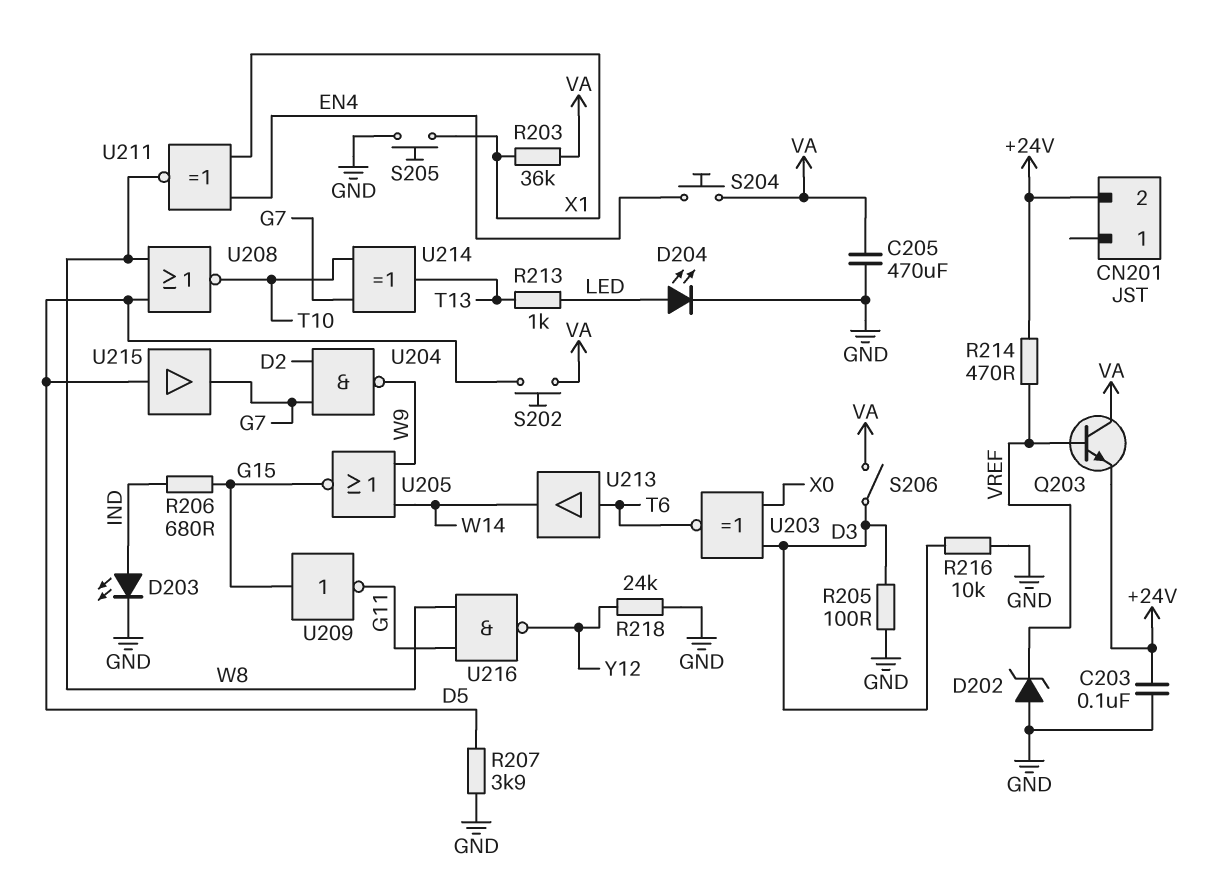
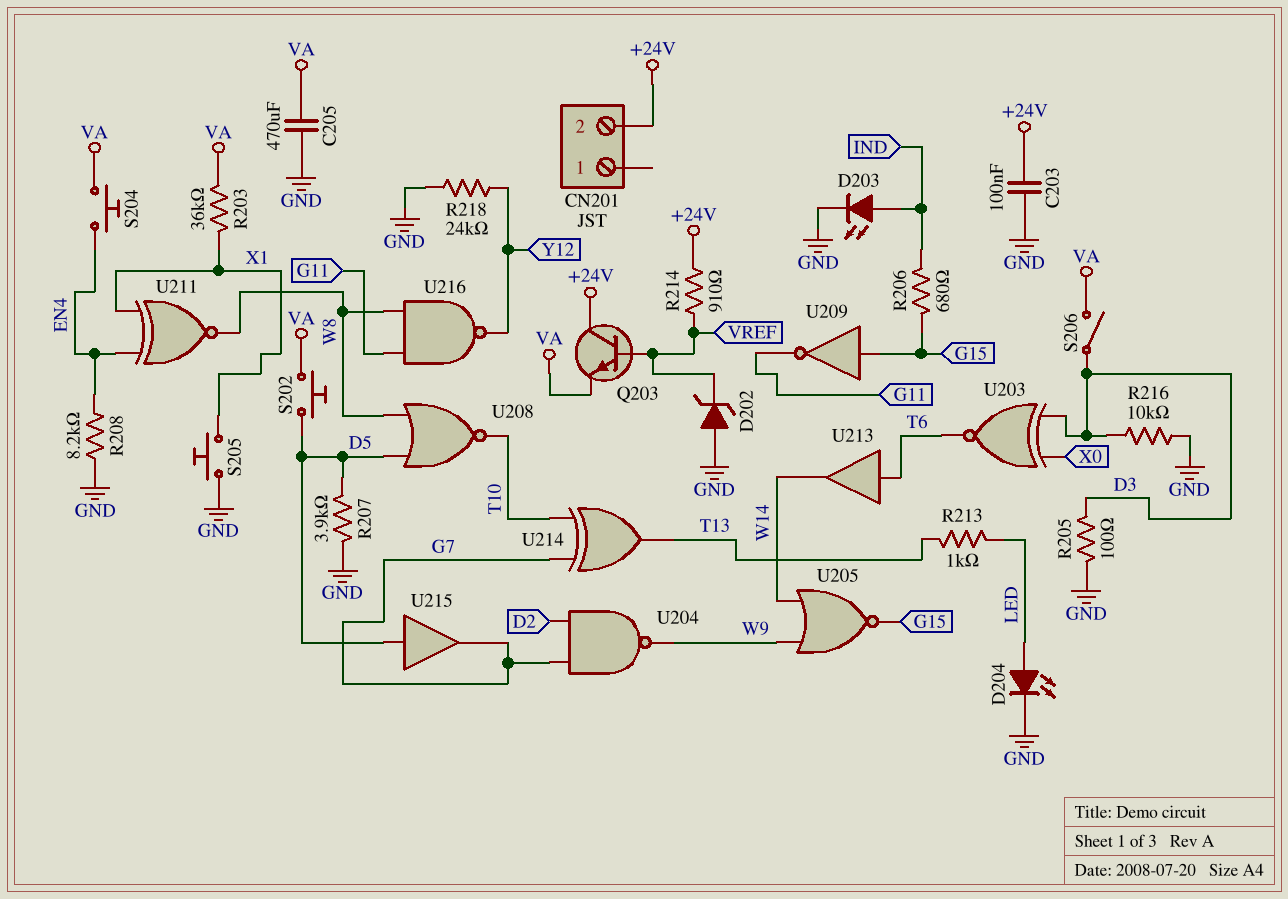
Q203: NPN (B VREF, C VA, E +24V) -> NPN (B VREF, C +24V, E VA)
R208: none -> 8.2k (EN4, GND)
R214: 470 (+24V, VREF) -> 910 (+24V, VREF)

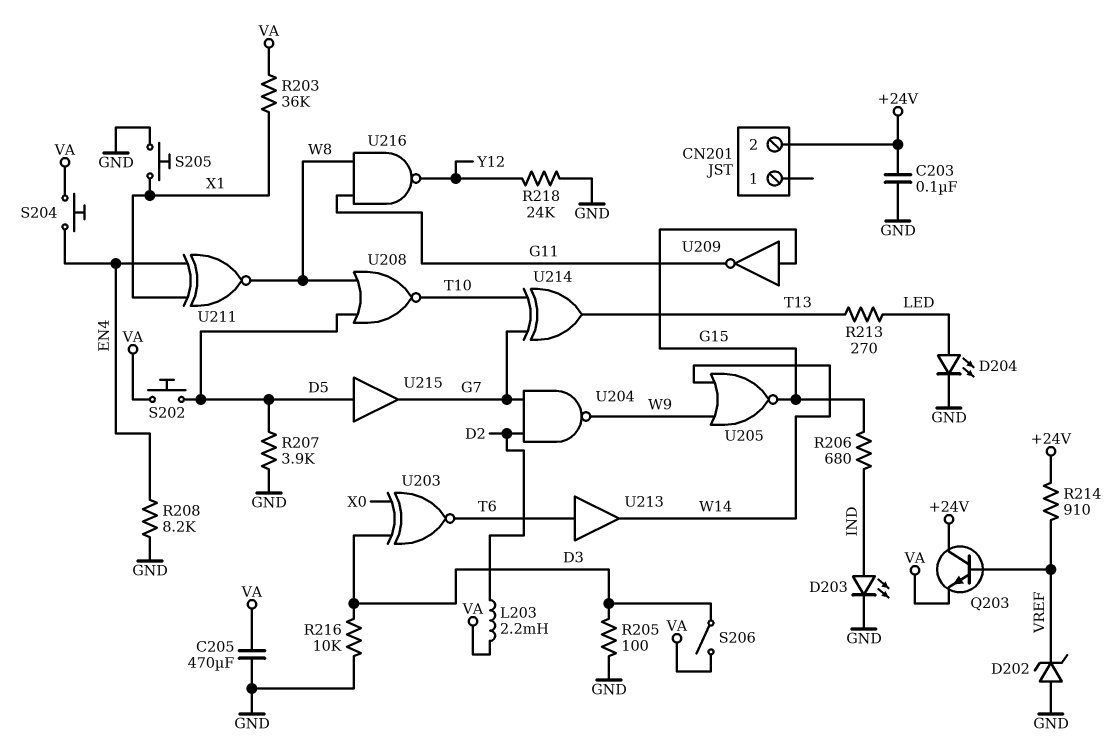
L203: none -> 2.2mH (D2, VA)
R213: 1k (LED, T13) -> 270 (LED, T13)

